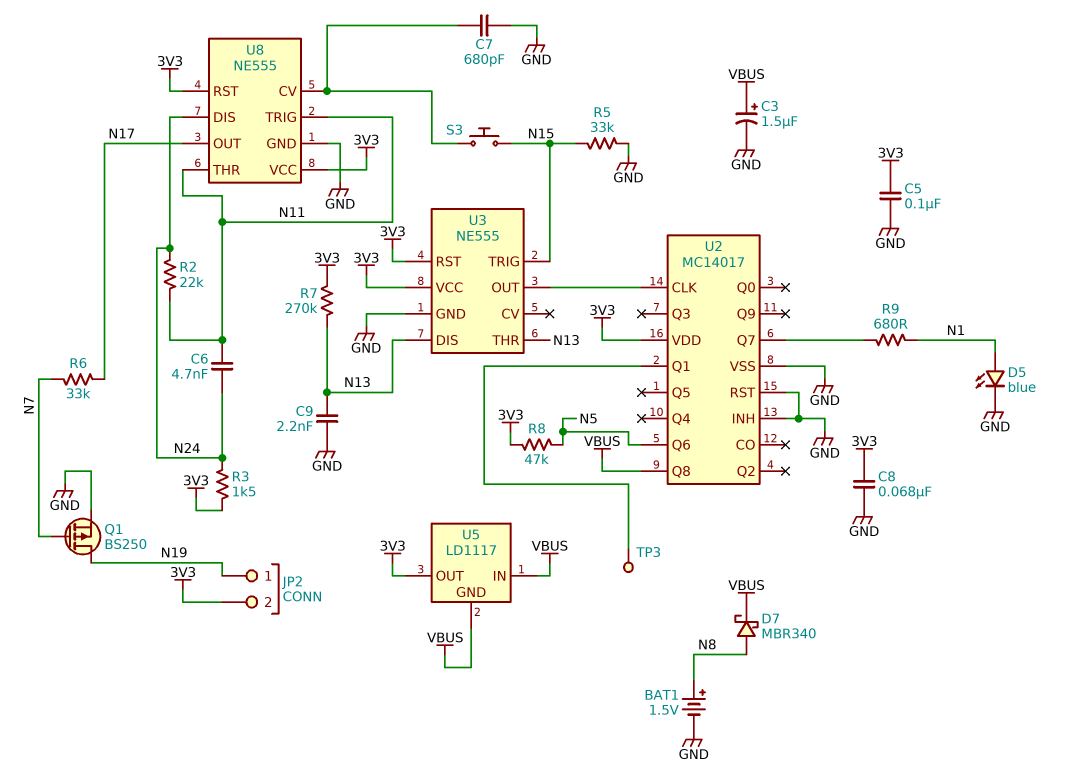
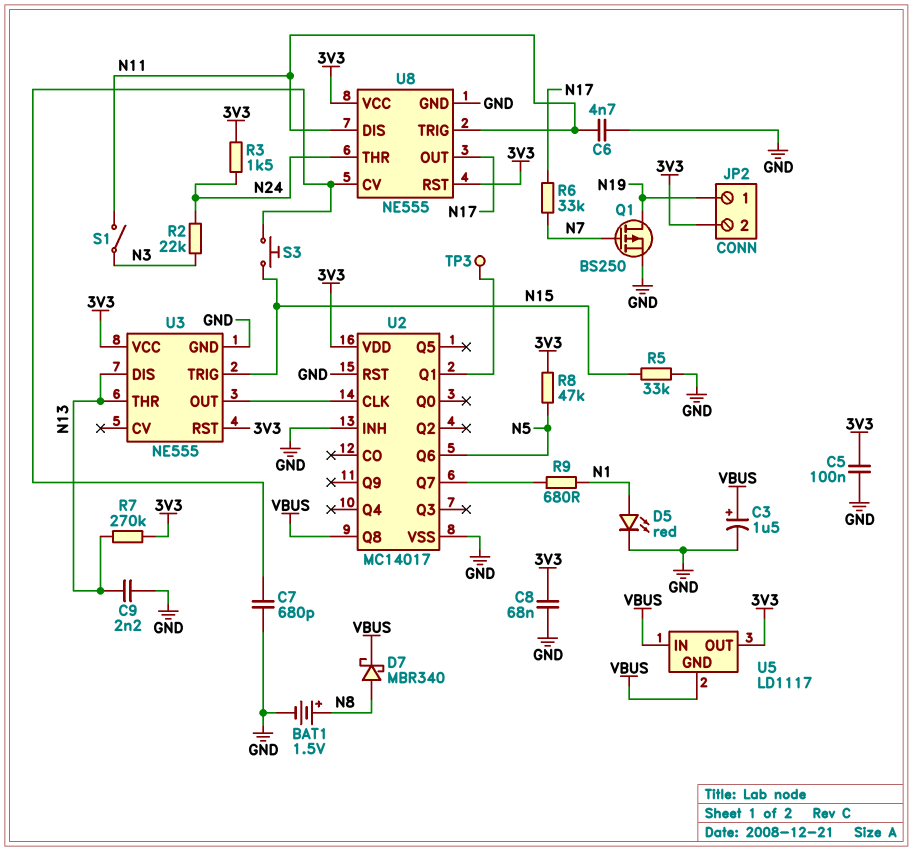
C6: 4.7nF (N11, N24) -> 4.7nF (GND, N11)
D5: LED blue (A N1, K GND) -> LED red (A N1, K GND)
R2: 22k (N11, N24) -> 22k (N3, N24)
S1: none -> switch (N3, N11)
U8 pin DIS: N24 -> N11
U8 pin THR: N11 -> N24

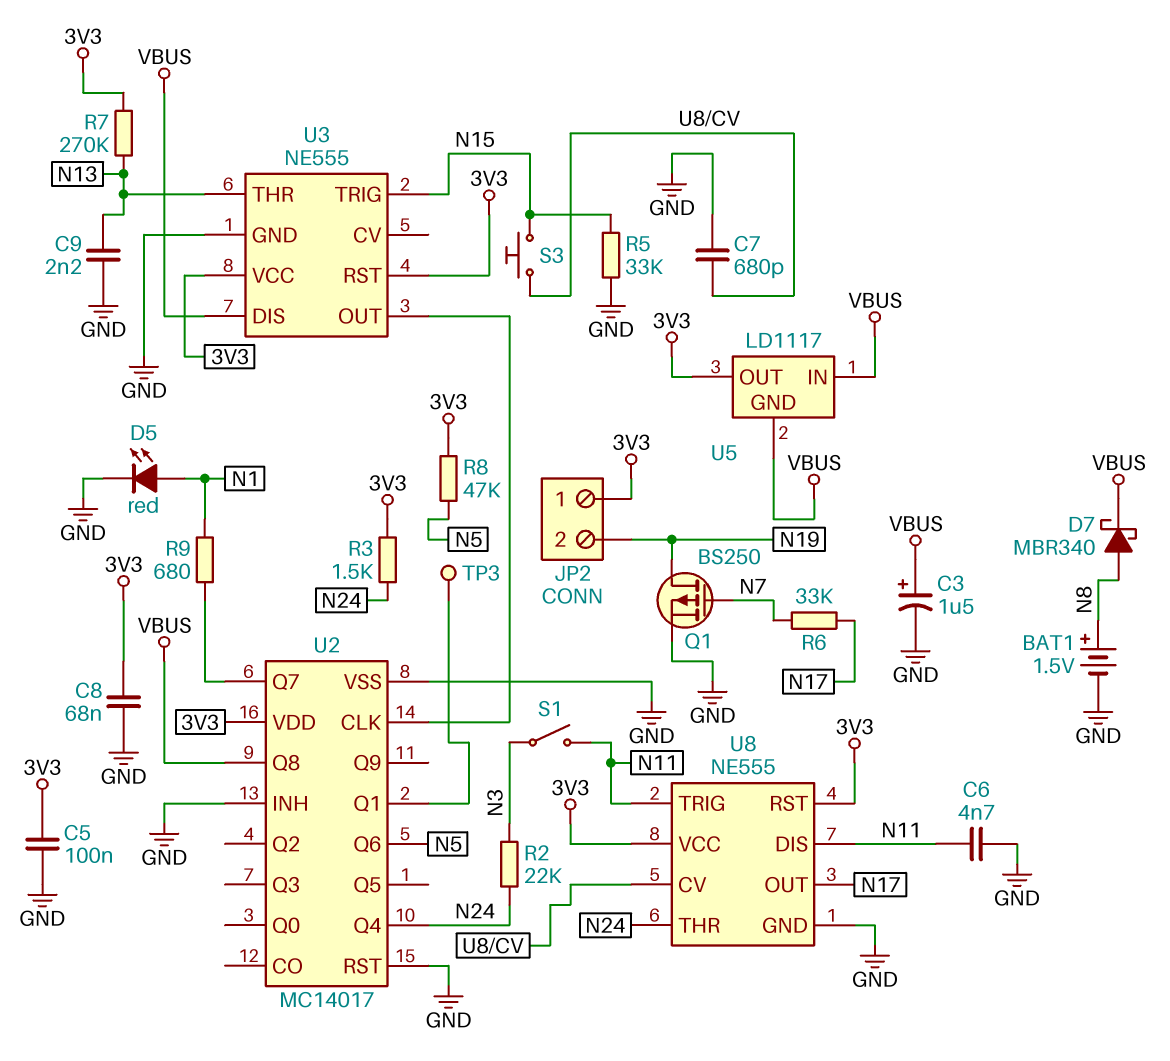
JP2 pin 1: N19 -> 3V3
JP2 pin 2: 3V3 -> N19
U2 pin Q4: none -> N24
U3 pin DIS: N13 -> VBUS

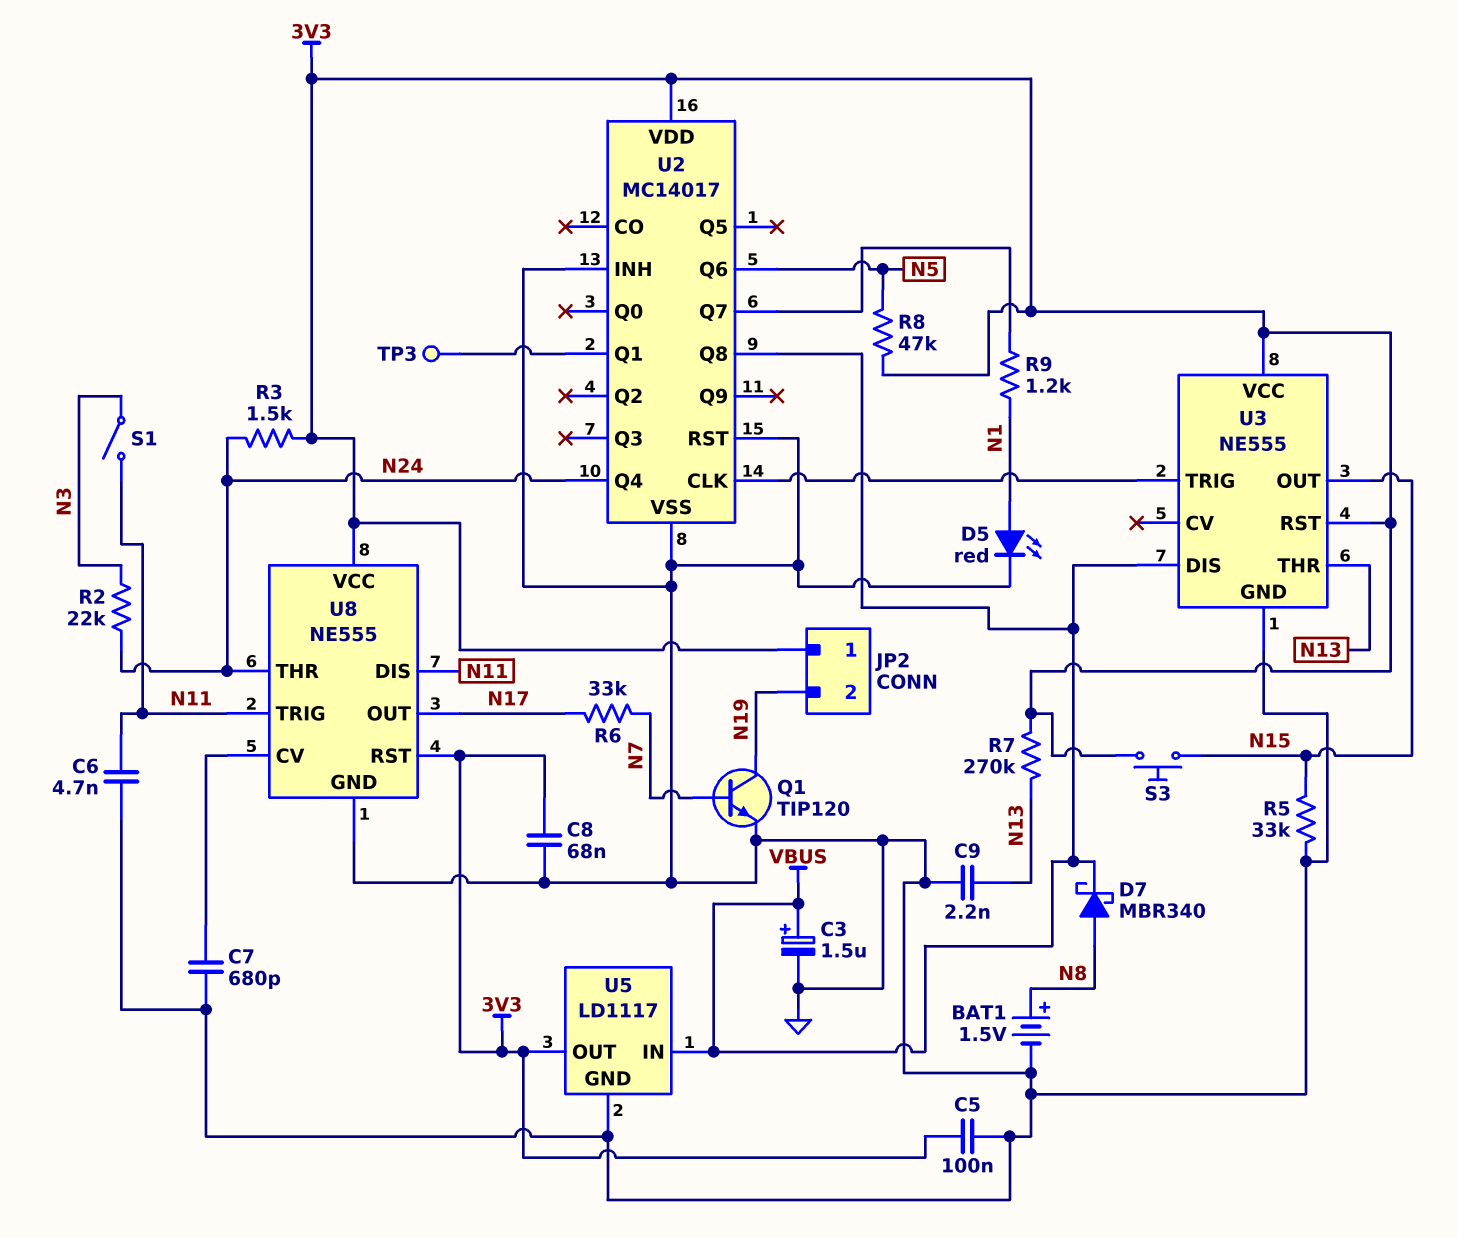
Q1: PMOS BS250 (G N7, D N19, S GND) -> NPN TIP120 (B N7, C N19, E GND)
R9: 680 (N1, U2/Q7) -> 1.2k (N1, U2/Q7)
S3: button (N15, U8/CV) -> button (3V3, N15)
U3 pin OUT: U2/CLK -> N15
U3 pin TRIG: N15 -> U2/CLK
U5 pin GND: VBUS -> GND

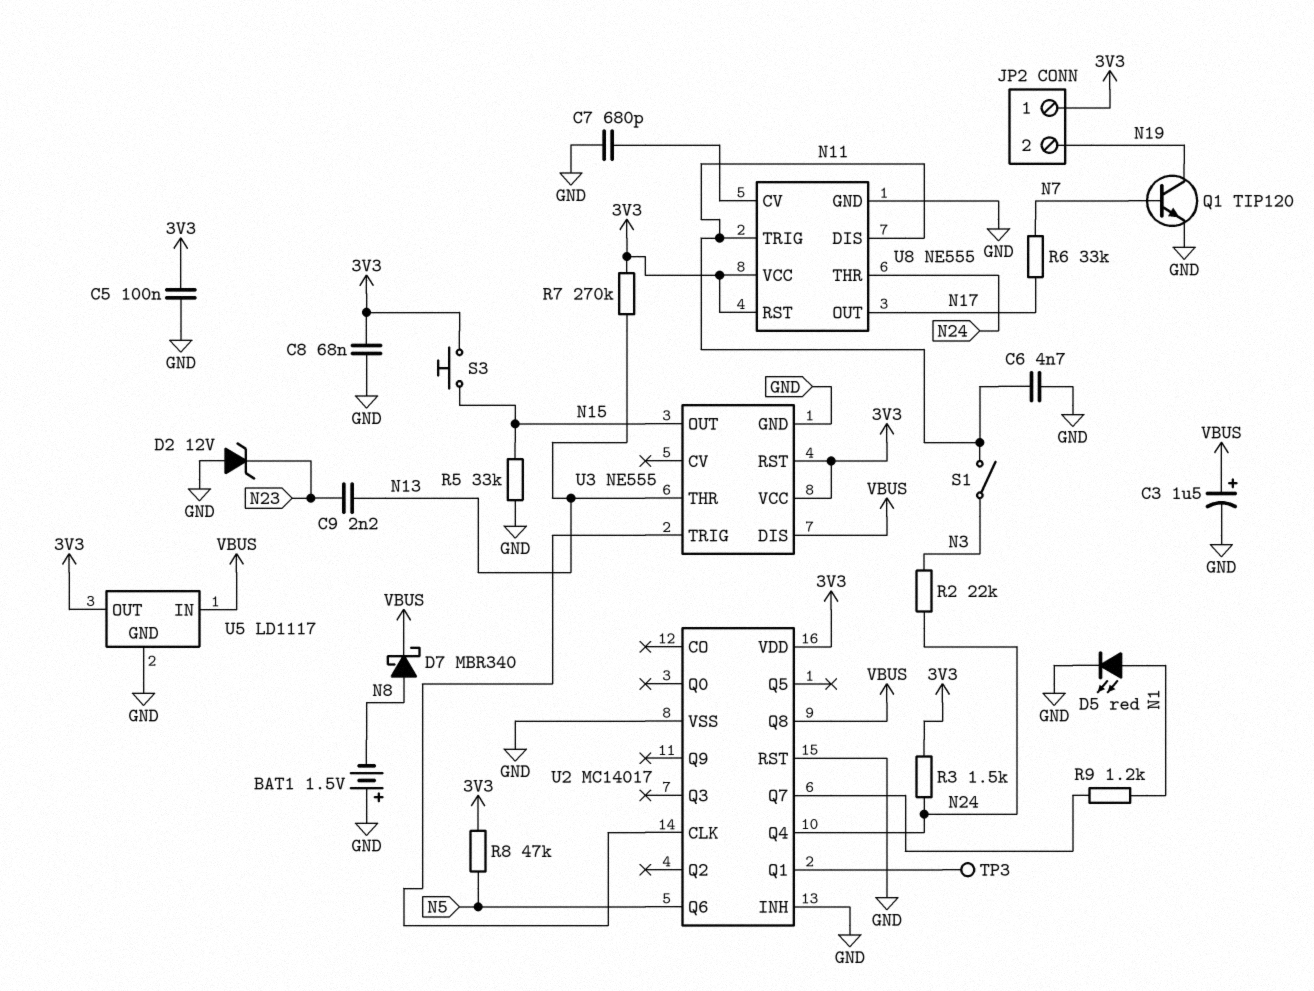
BAT1: 1.5V (plus N8, minus GND) -> 1.5V (plus GND, minus N8)
C9: 2.2nF (GND, N13) -> 2.2nF (N13, N23)
D2: none -> zener 12V (A GND, K N23)

